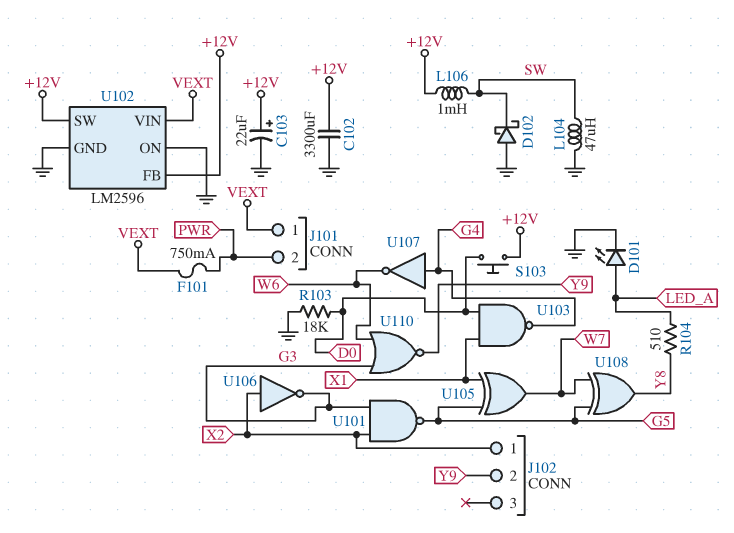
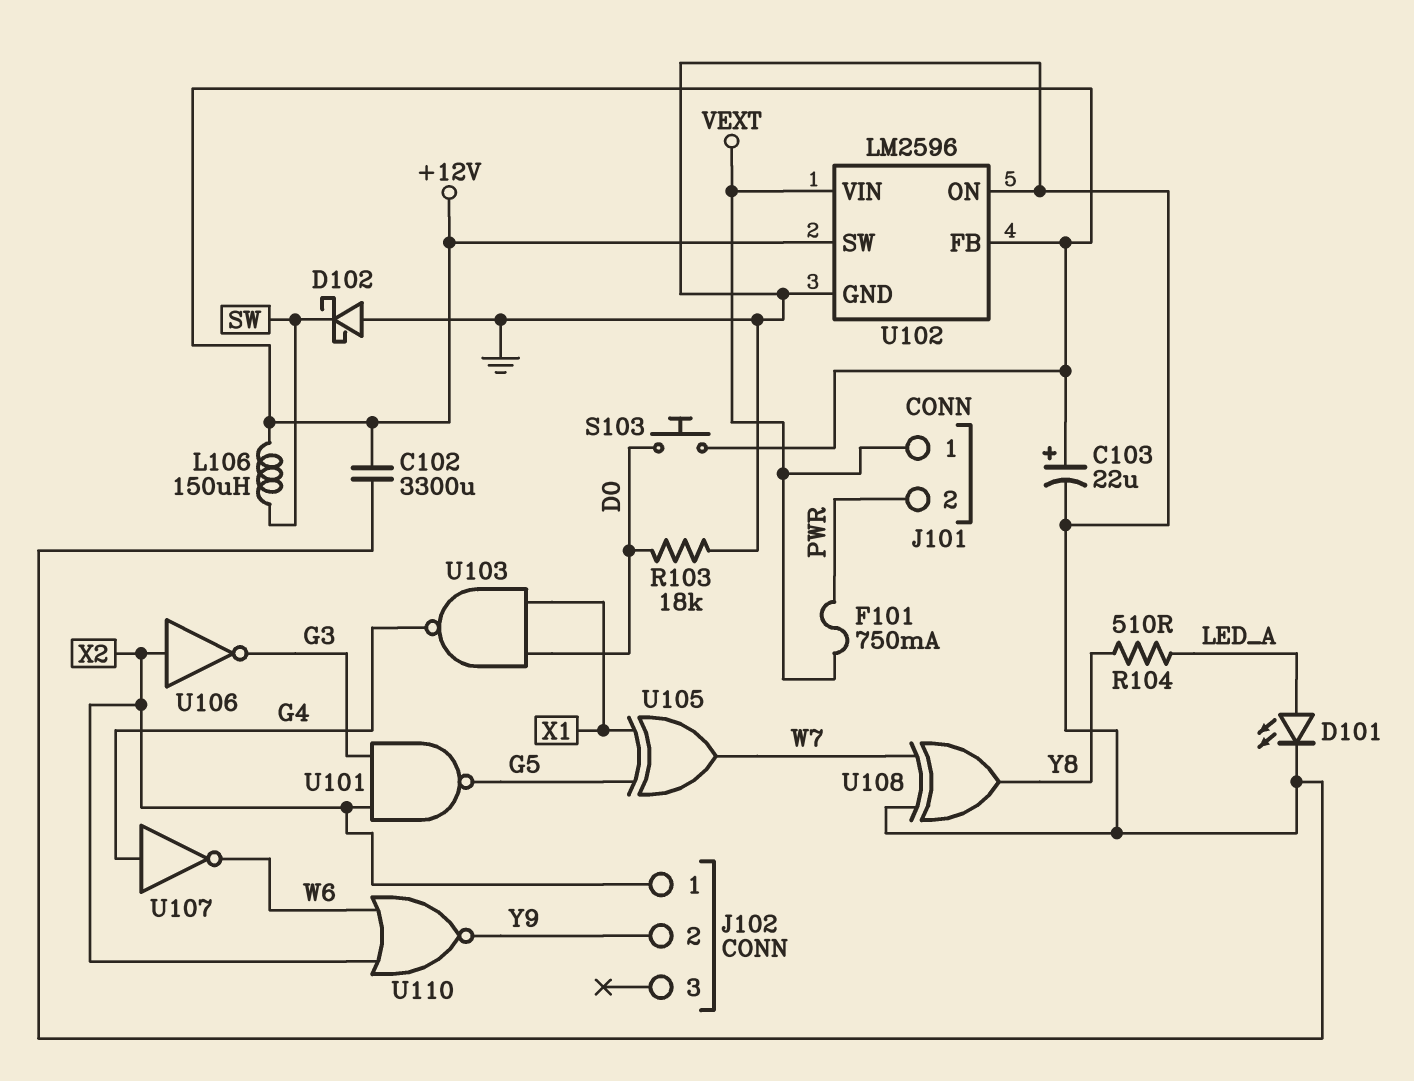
L104: 47uH (GND, SW) -> none
L106: 1mH (+12V, SW) -> 150uH (+12V, SW)
U108: XOR (in G5, in W7, out Y8) -> XOR (in GND, in W7, out Y8)
U110: NOR (in G3, in W6, out Y9) -> NOR (in W6, in X2, out Y9)

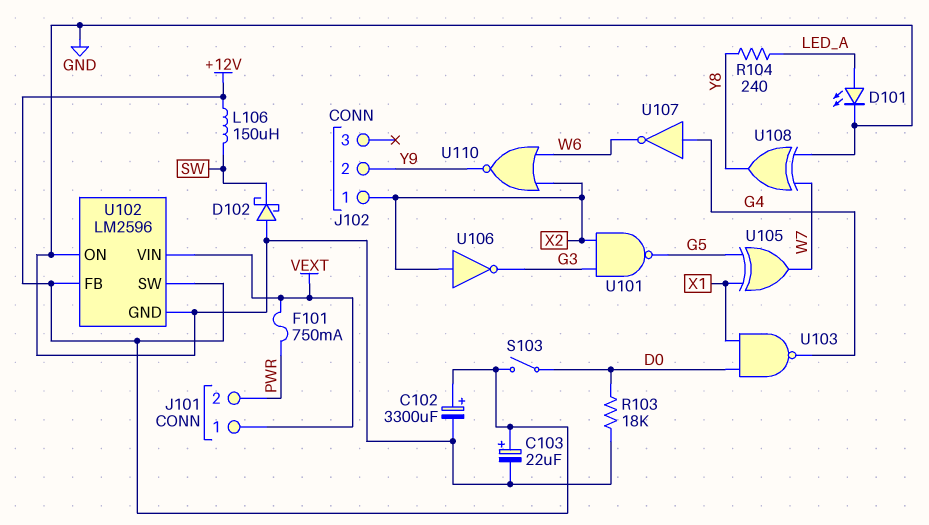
C102: 3300uF (+12V, GND) -> 3300uF (plus +12V, minus GND)
R104: 510 (LED_A, Y8) -> 240 (LED_A, Y8)
S103: button (+12V, D0) -> switch (+12V, D0)

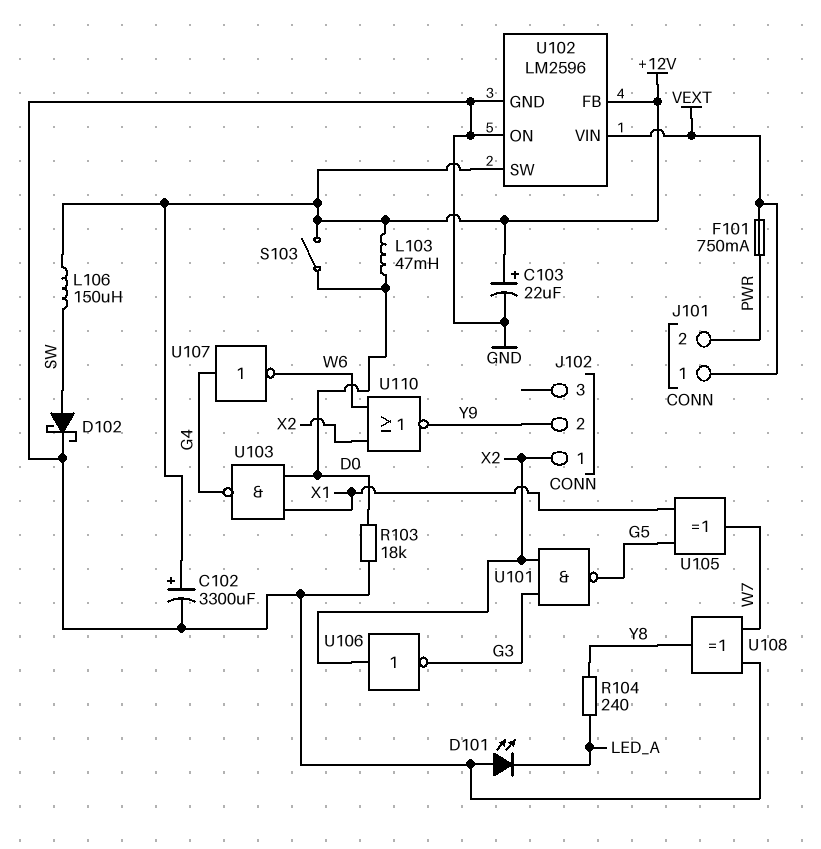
D101: LED (A LED_A, K GND) -> LED (A GND, K LED_A)
D102: schottky (A GND, K SW) -> schottky (A SW, K GND)
L103: none -> 47mH (+12V, D0)

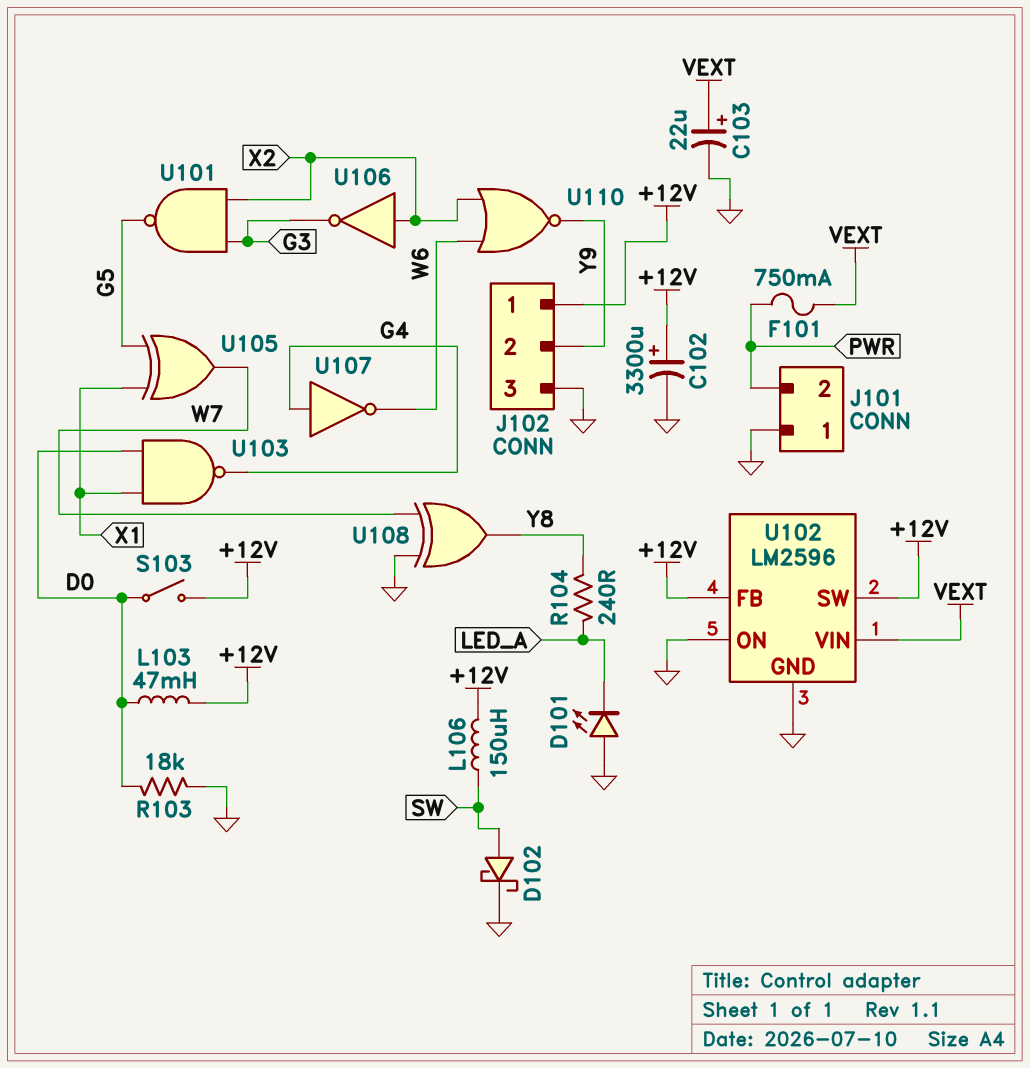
C103: 22uF (plus +12V, minus GND) -> 22uF (plus VEXT, minus GND)
J101 pin 1: VEXT -> GND
J102 pin 1: X2 -> +12V
J102 pin 3: none -> GND

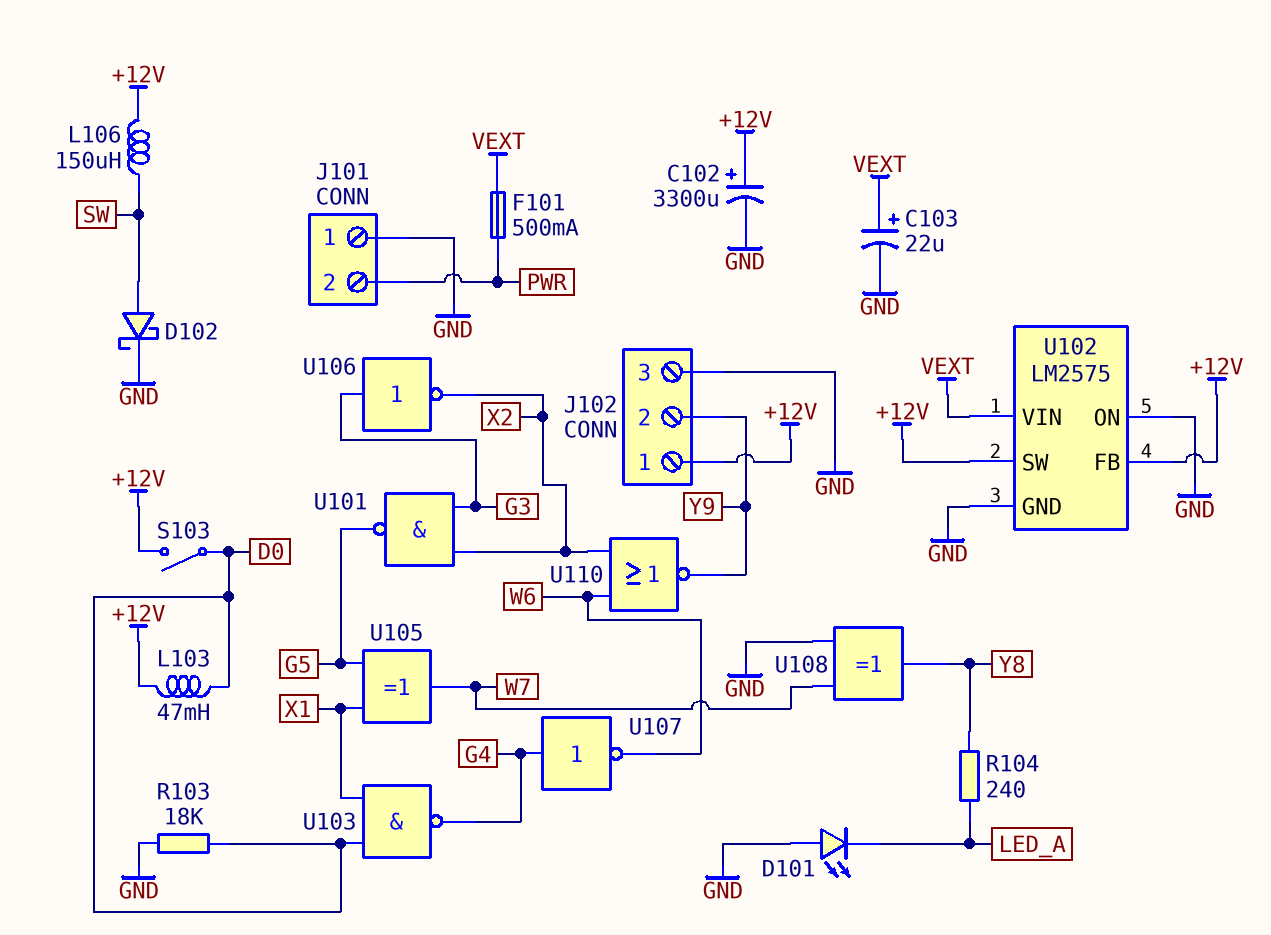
F101: 750mA (PWR, VEXT) -> 500mA (PWR, VEXT)
U102: LM2596 -> LM2575
U106: NOT (in X2, out G3) -> NOT (in G3, out X2)

